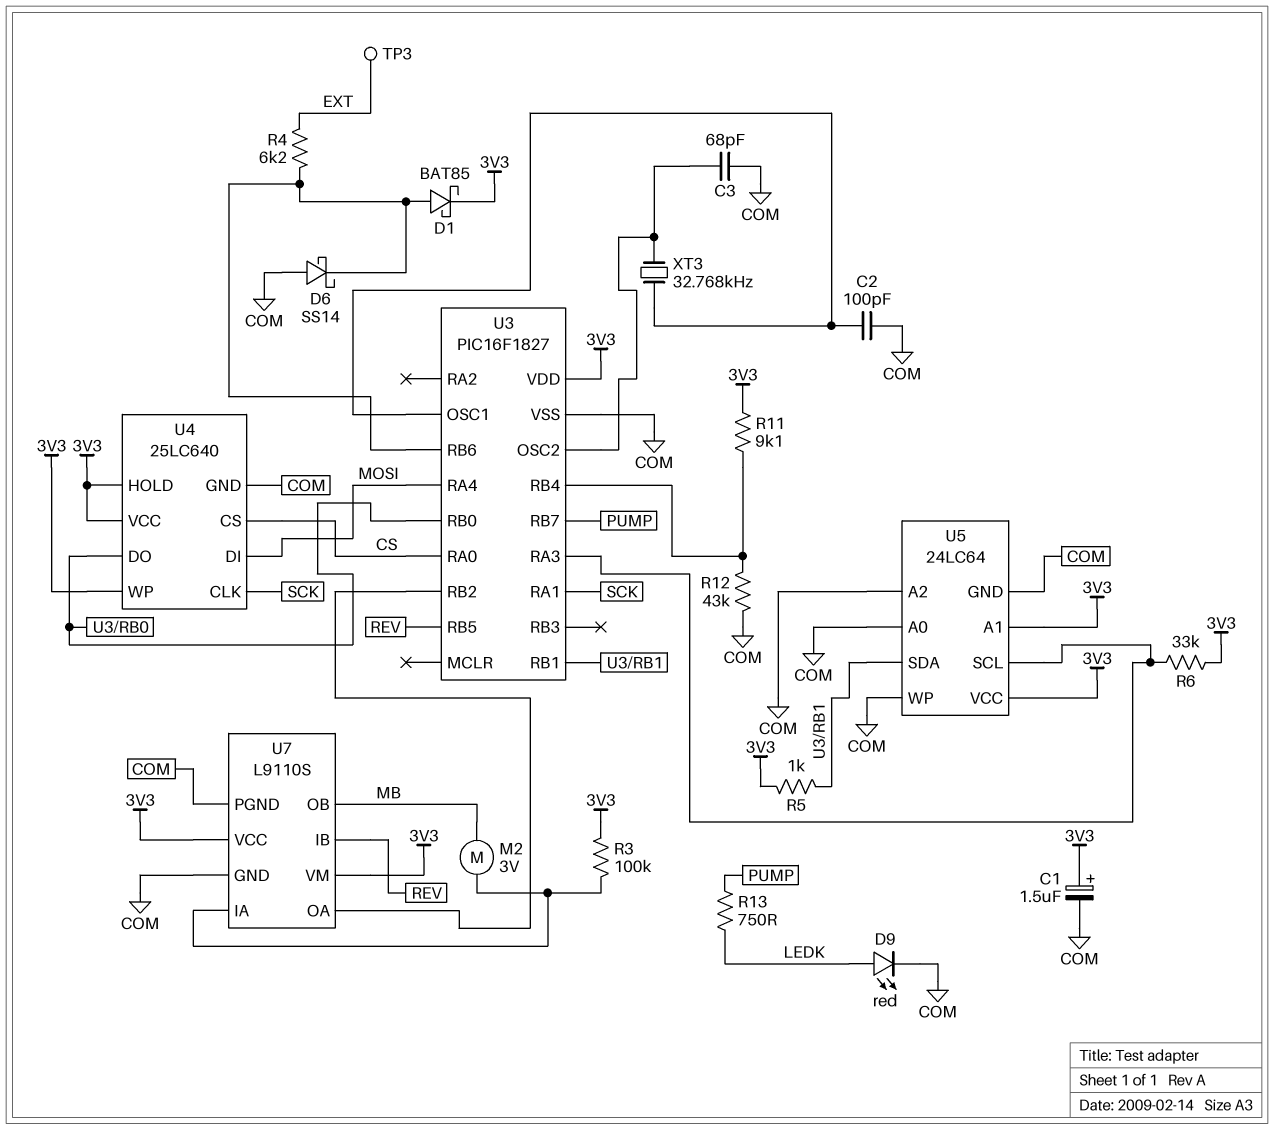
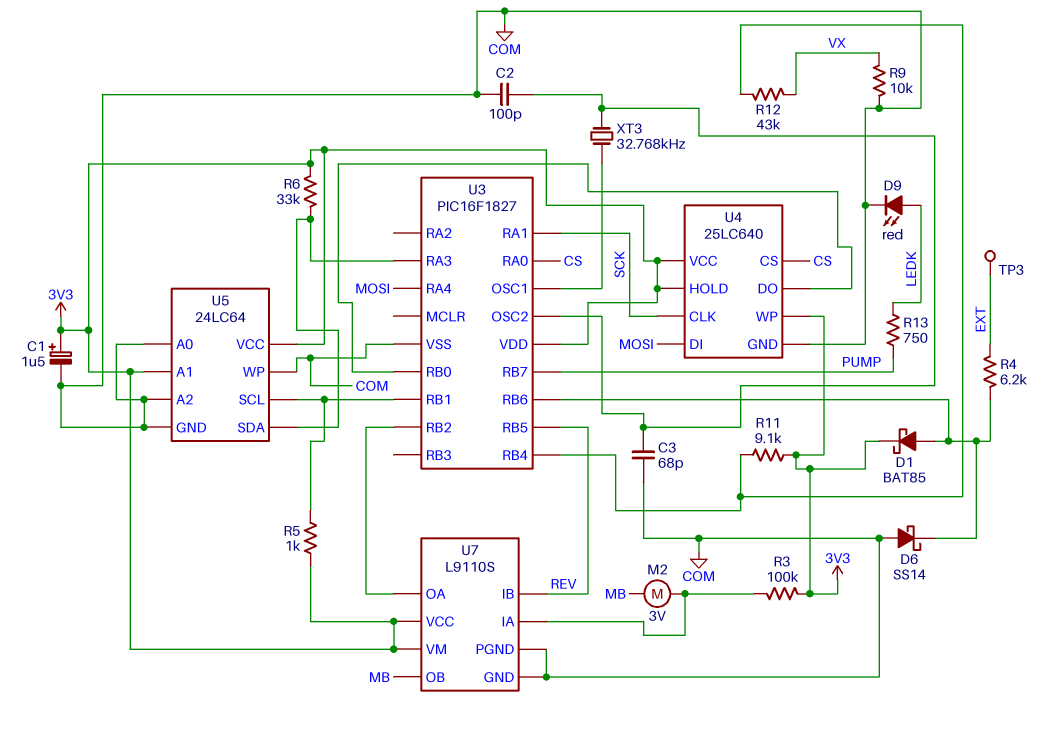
C2: 100pF (COM, U3/OSC1) -> 100pF (COM, U3/OSC2)
R9: none -> 10k (COM, VX)
R12: 43k (COM, U3/RB4) -> 43k (U3/RB4, VX)
U5 pin SCL: U3/RA3 -> U3/RB1
U5 pin SDA: U3/RB1 -> U3/RA3

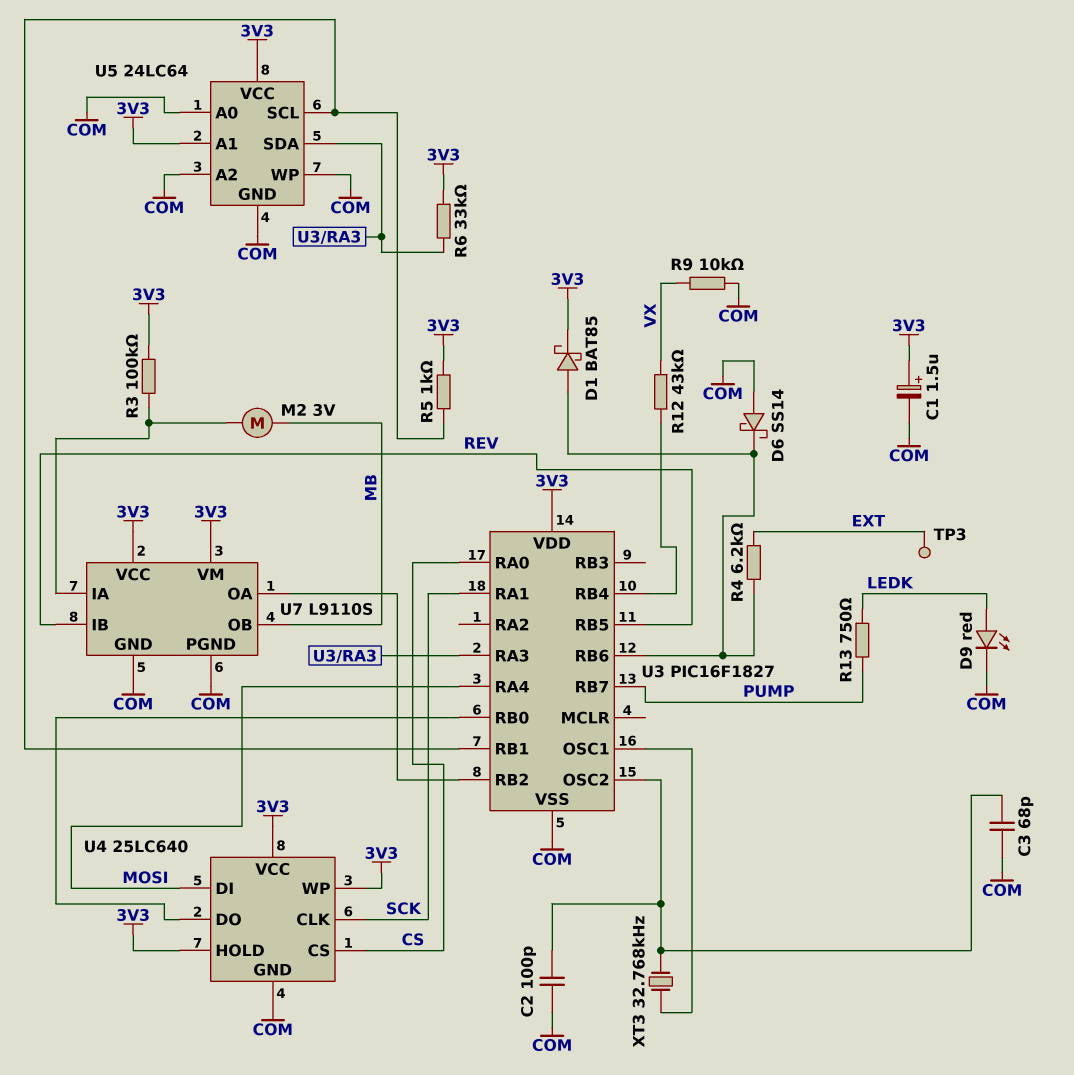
R11: 9.1k (3V3, U3/RB4) -> none

